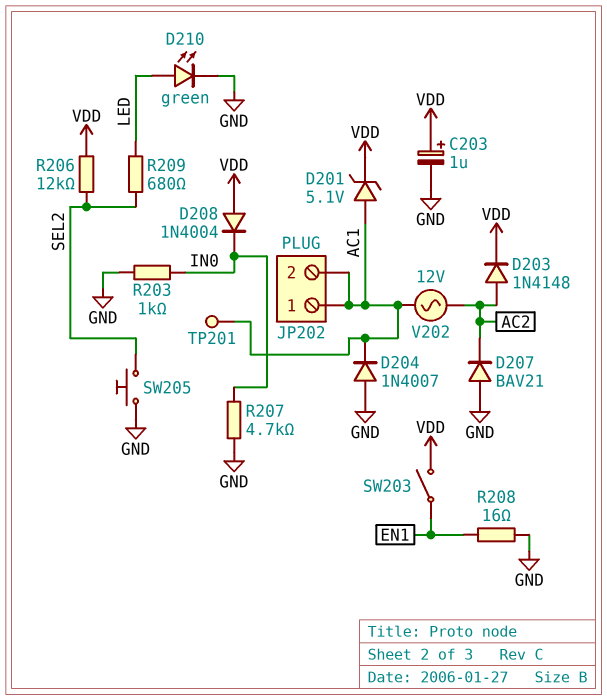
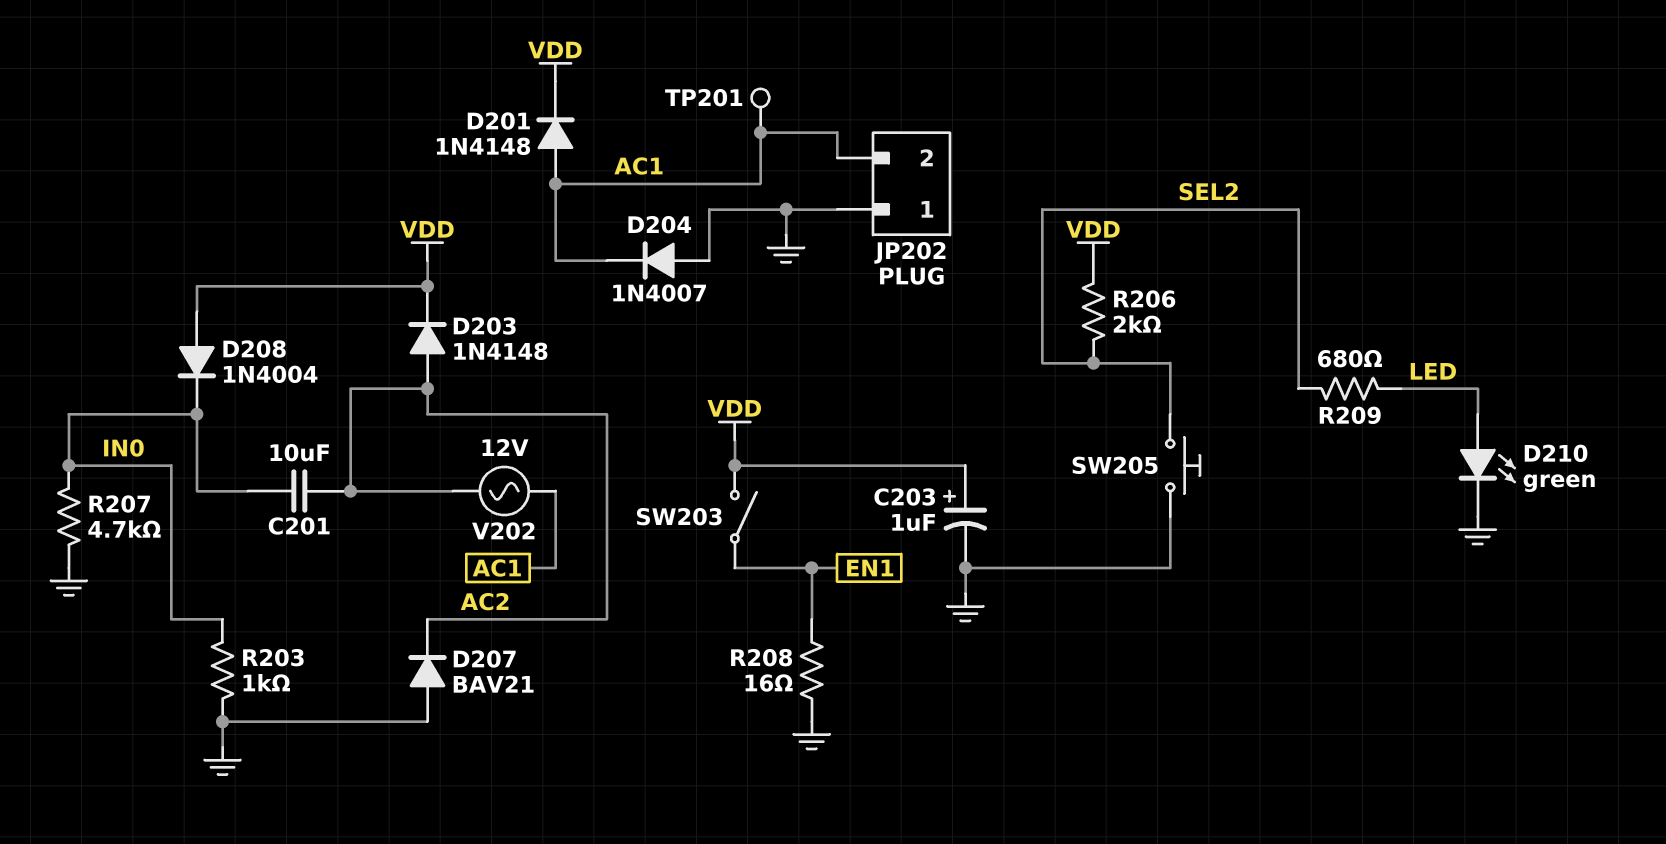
C201: none -> 10uF (AC2, IN0)
D201: zener 5.1V (A AC1, K VDD) -> diode 1N4148 (A AC1, K VDD)
JP202 pin 1: AC1 -> GND
R206: 12k (SEL2, VDD) -> 2k (SEL2, VDD)

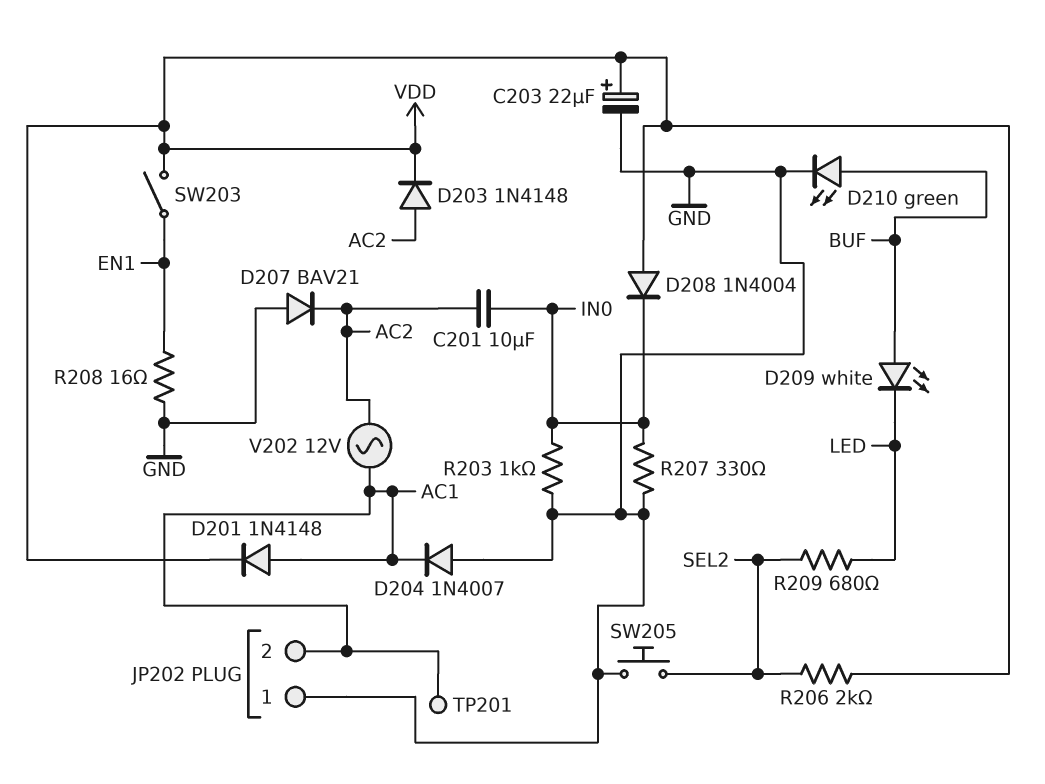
C203: 1uF (plus VDD, minus GND) -> 22uF (plus VDD, minus GND)
D209: none -> LED white (A BUF, K LED)
D210: LED green (A LED, K GND) -> LED green (A BUF, K GND)
R207: 4.7k (GND, IN0) -> 330 (GND, IN0)

